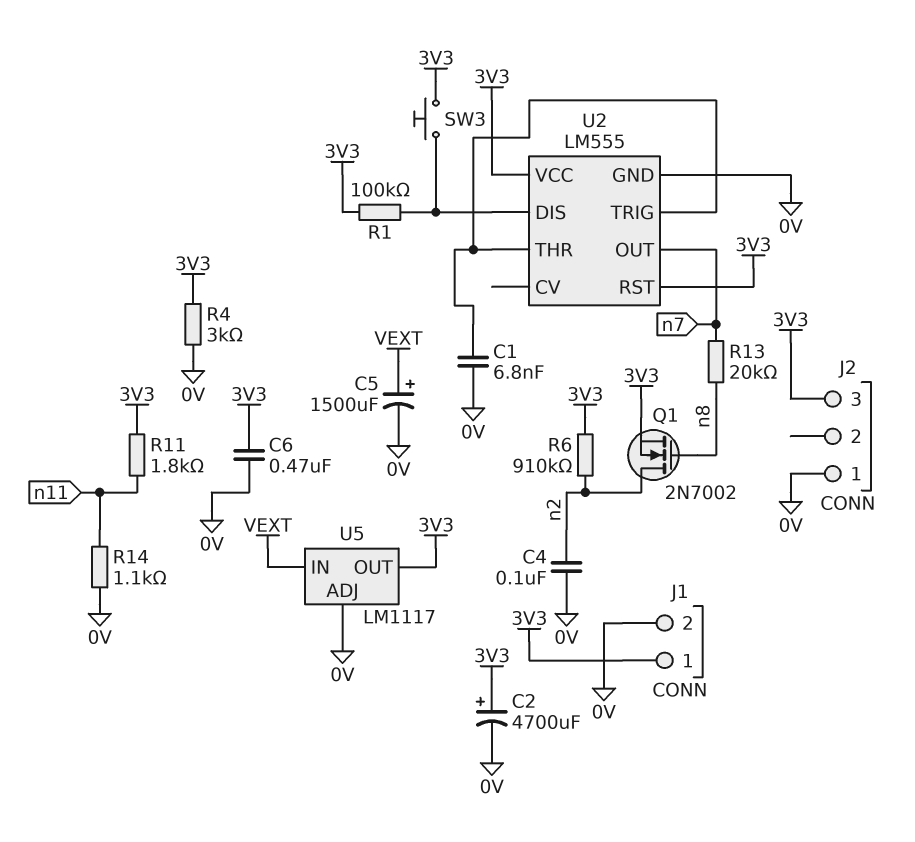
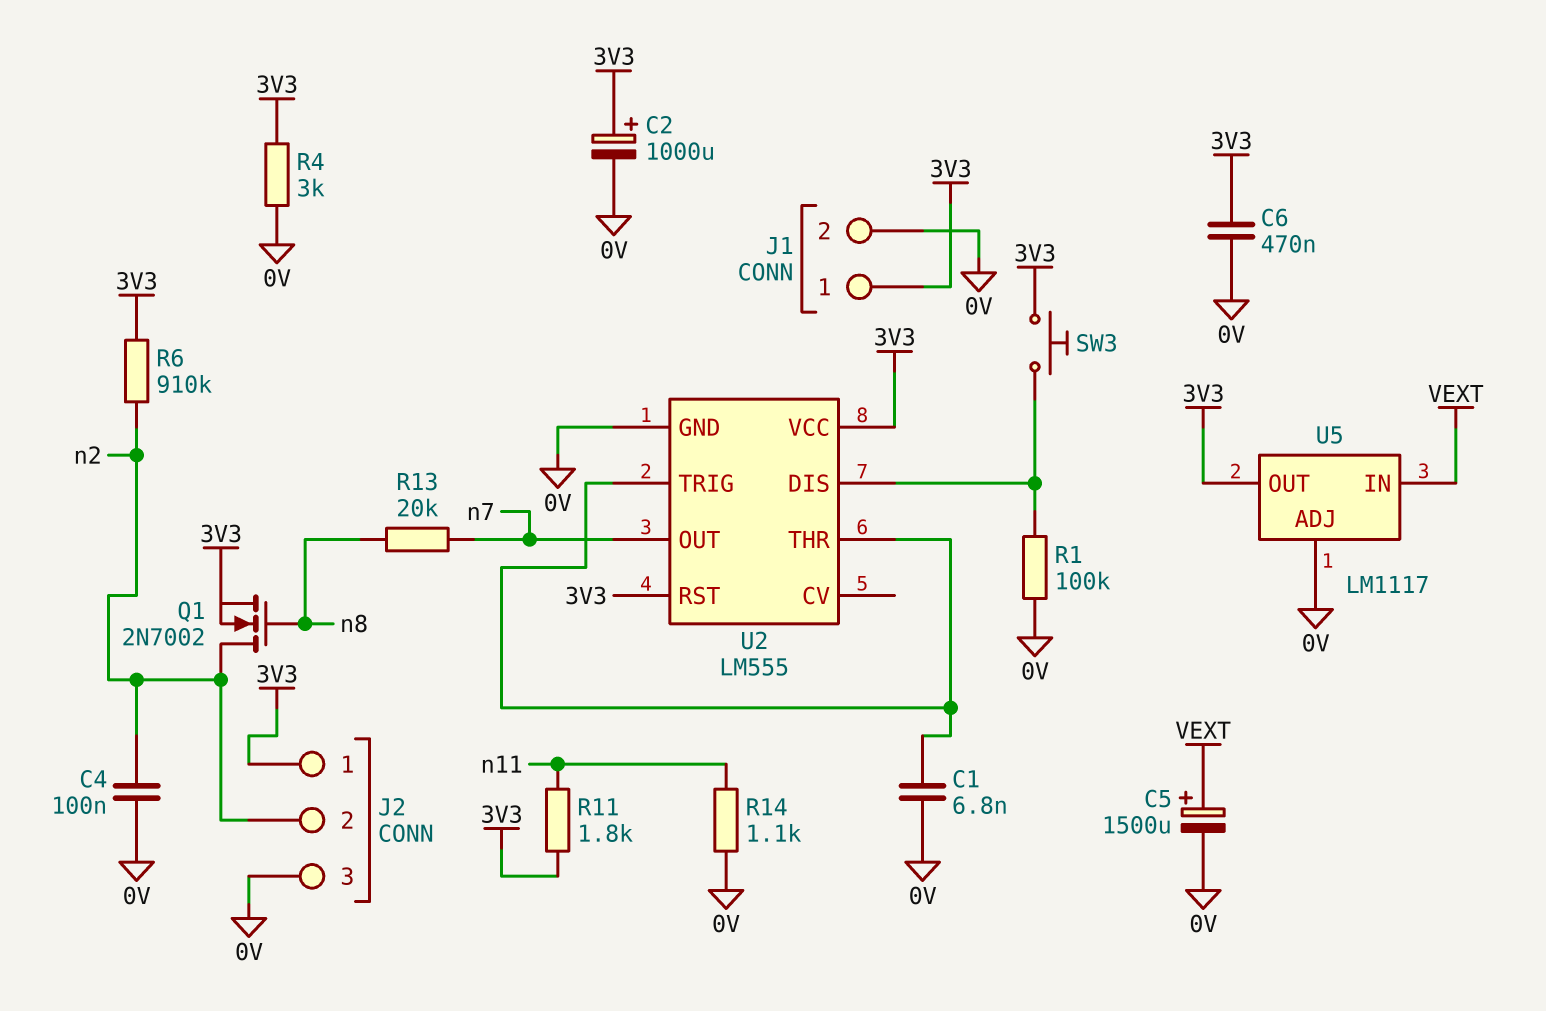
C2: 4700uF (plus 3V3, minus 0V) -> 1000uF (plus 3V3, minus 0V)
J2 pin 1: 0V -> 3V3
J2 pin 2: none -> n2
J2 pin 3: 3V3 -> 0V
R1: 100k (3V3, U2/DIS) -> 100k (0V, U2/DIS)

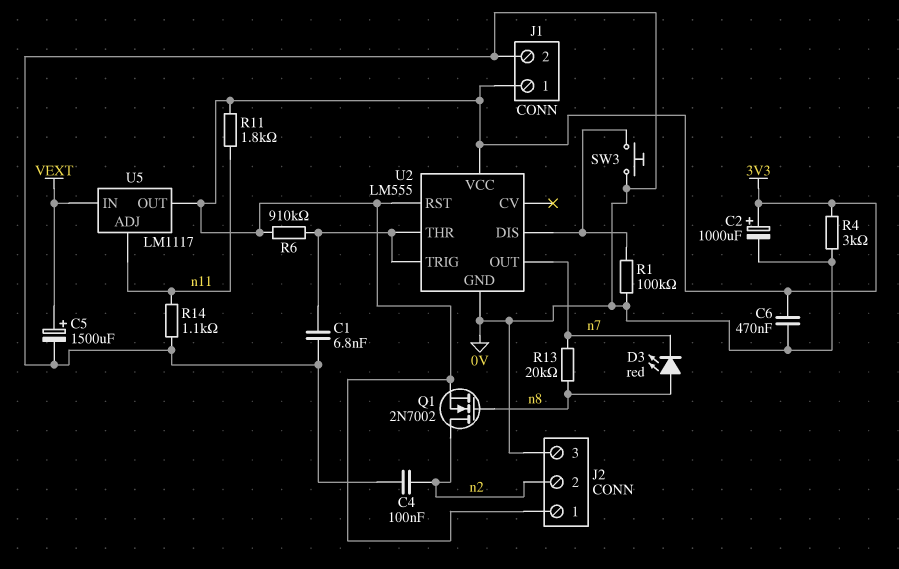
D3: none -> LED red (A n8, K n7)
R6: 910k (3V3, n2) -> 910k (3V3, U2/THR)
SW3: button (3V3, U2/DIS) -> button (0V, U2/DIS)
U5 pin ADJ: 0V -> n11

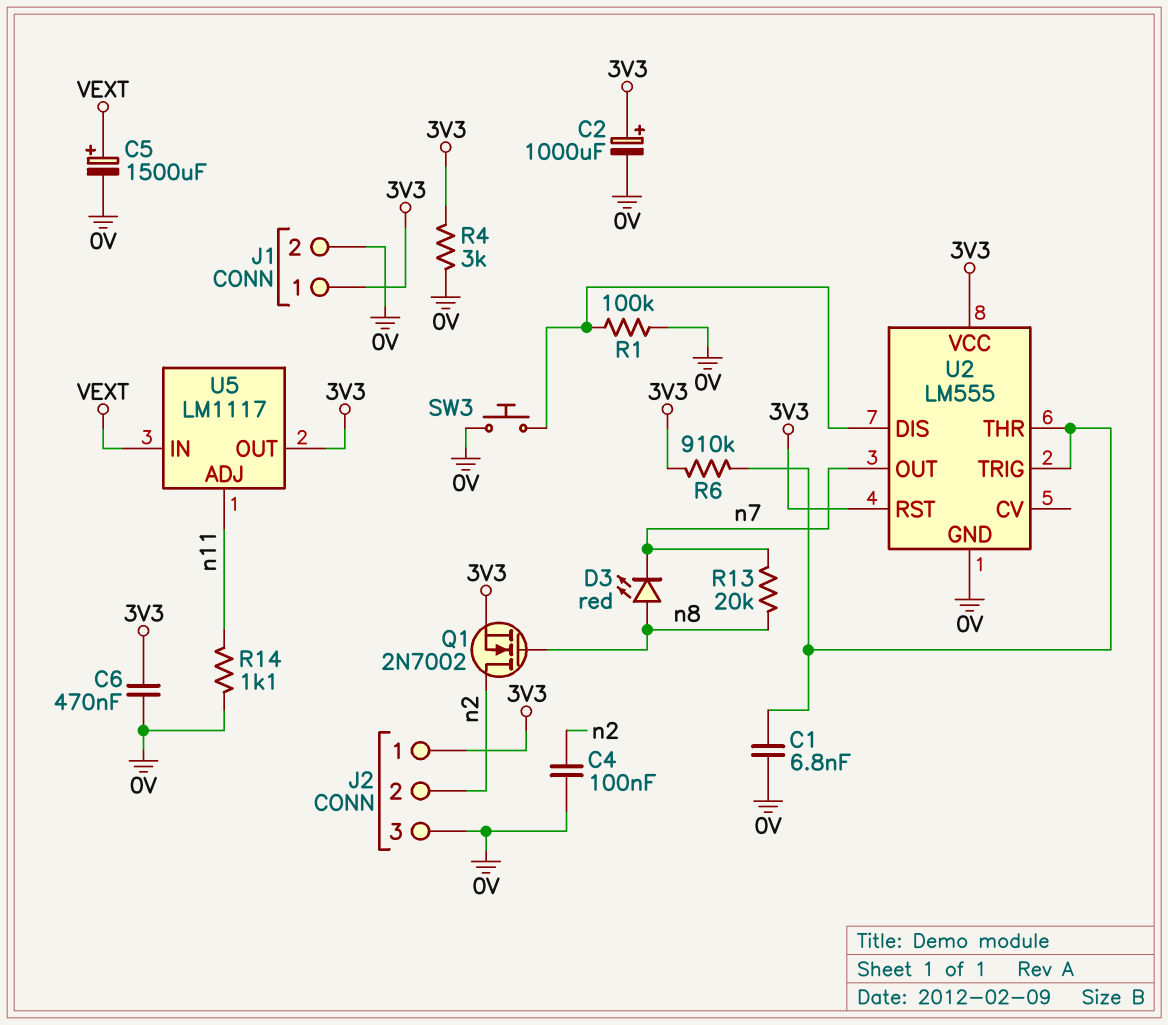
R11: 1.8k (3V3, n11) -> none

